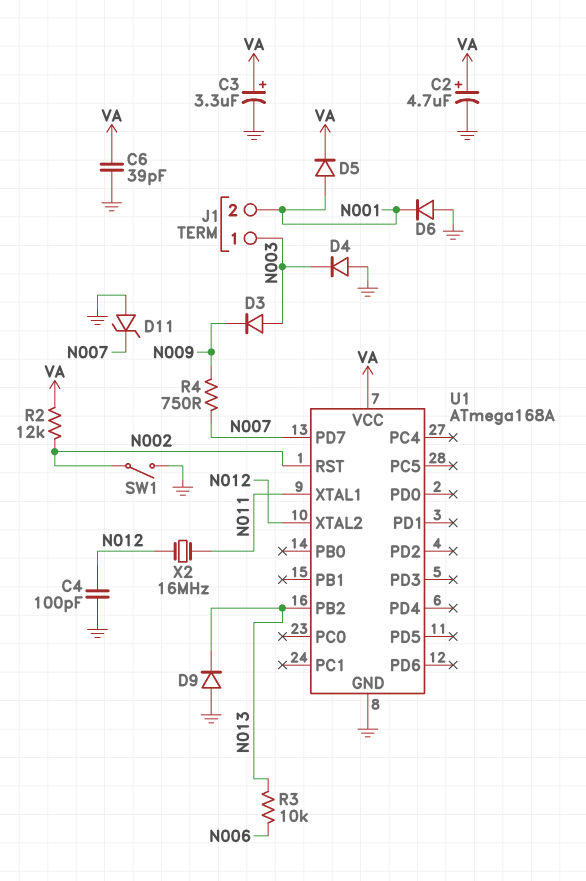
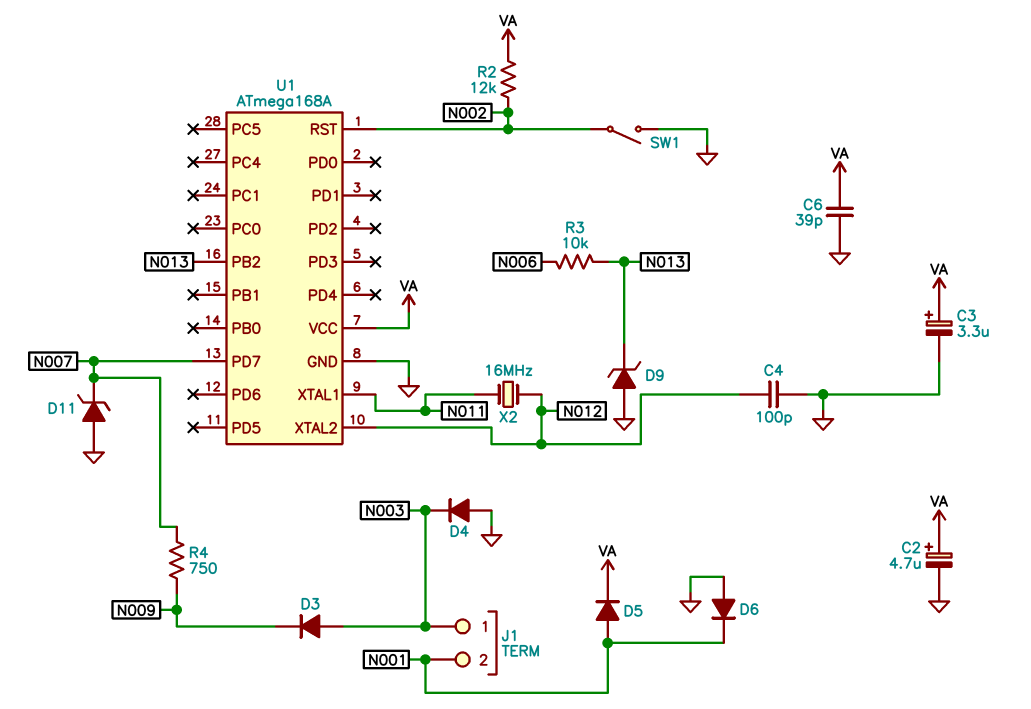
D9: diode (A GND, K N013) -> zener (A GND, K N013)

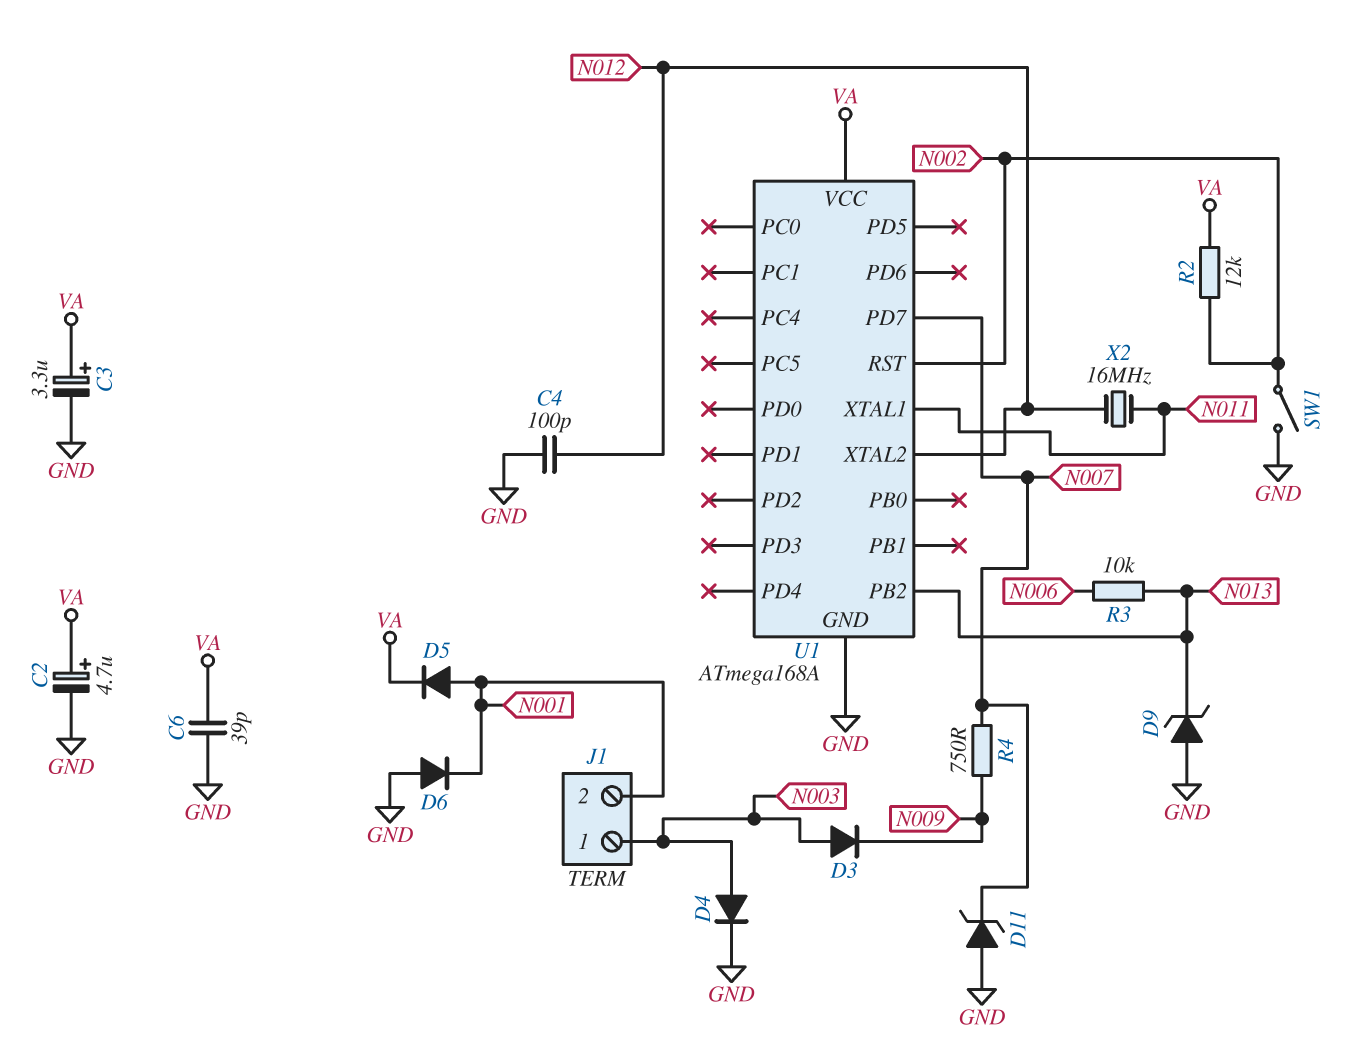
D4: diode (A GND, K N003) -> diode (A N003, K GND)

